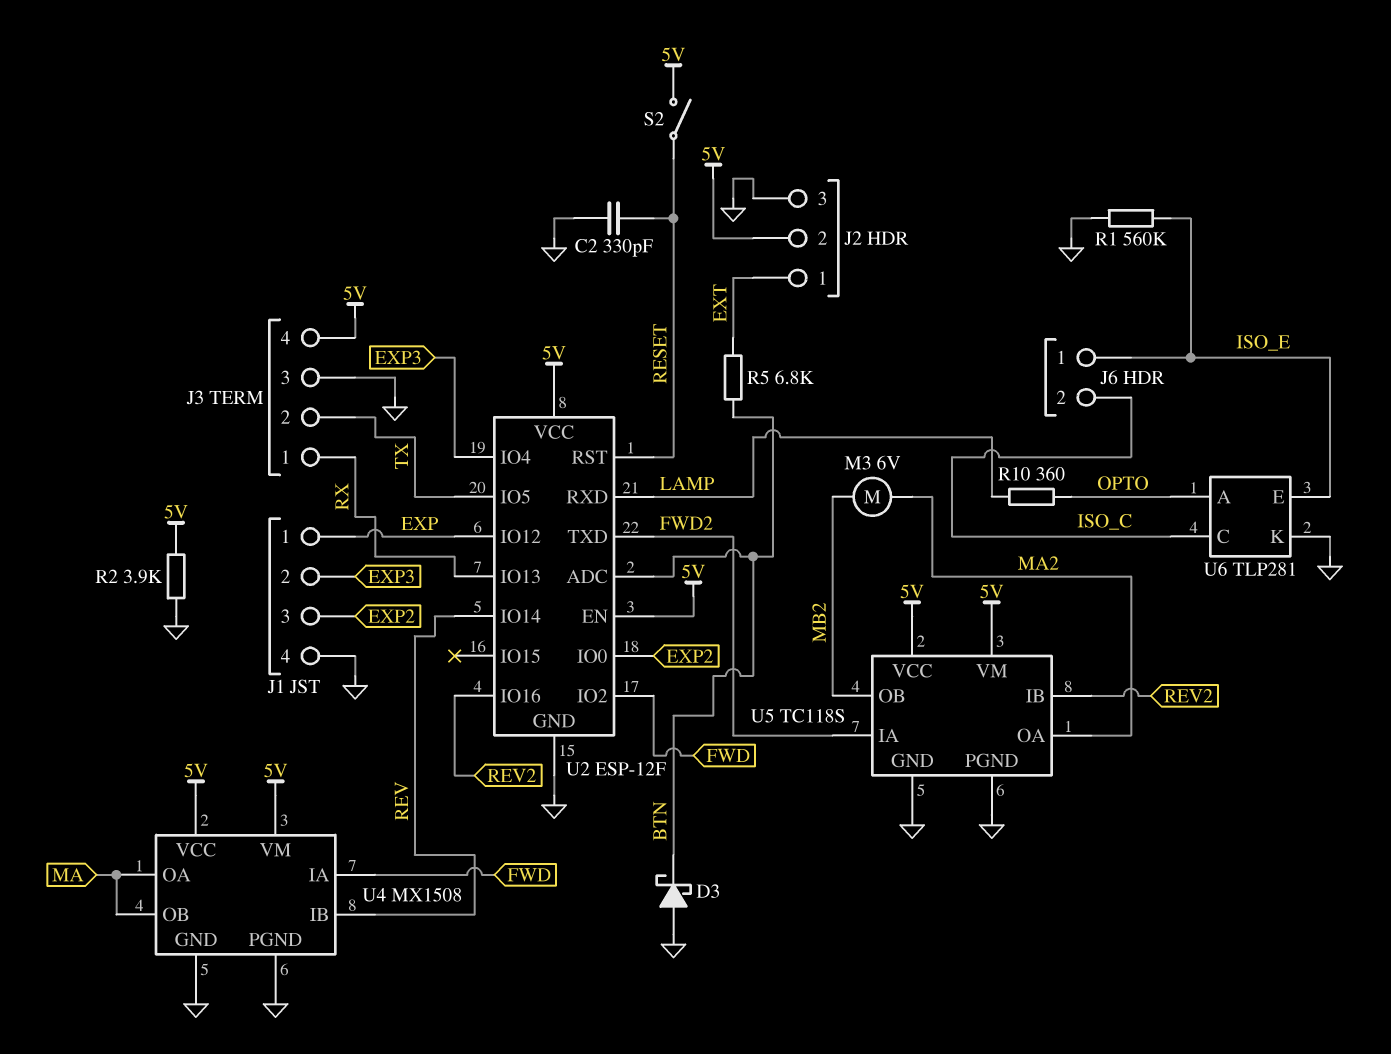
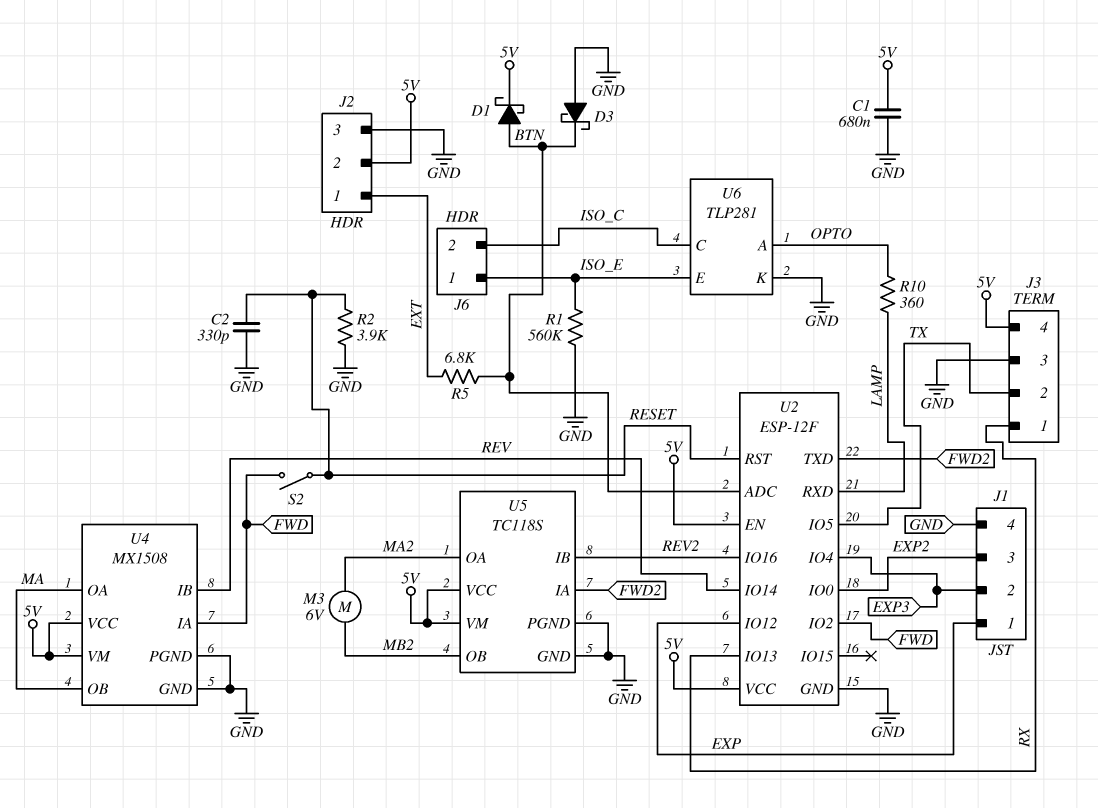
C1: none -> 680nF (5V, GND)
D1: none -> schottky (A BTN, K 5V)
R2: 3.9k (5V, GND) -> 3.9k (GND, RESET)
S2: switch (5V, RESET) -> switch (FWD, RESET)

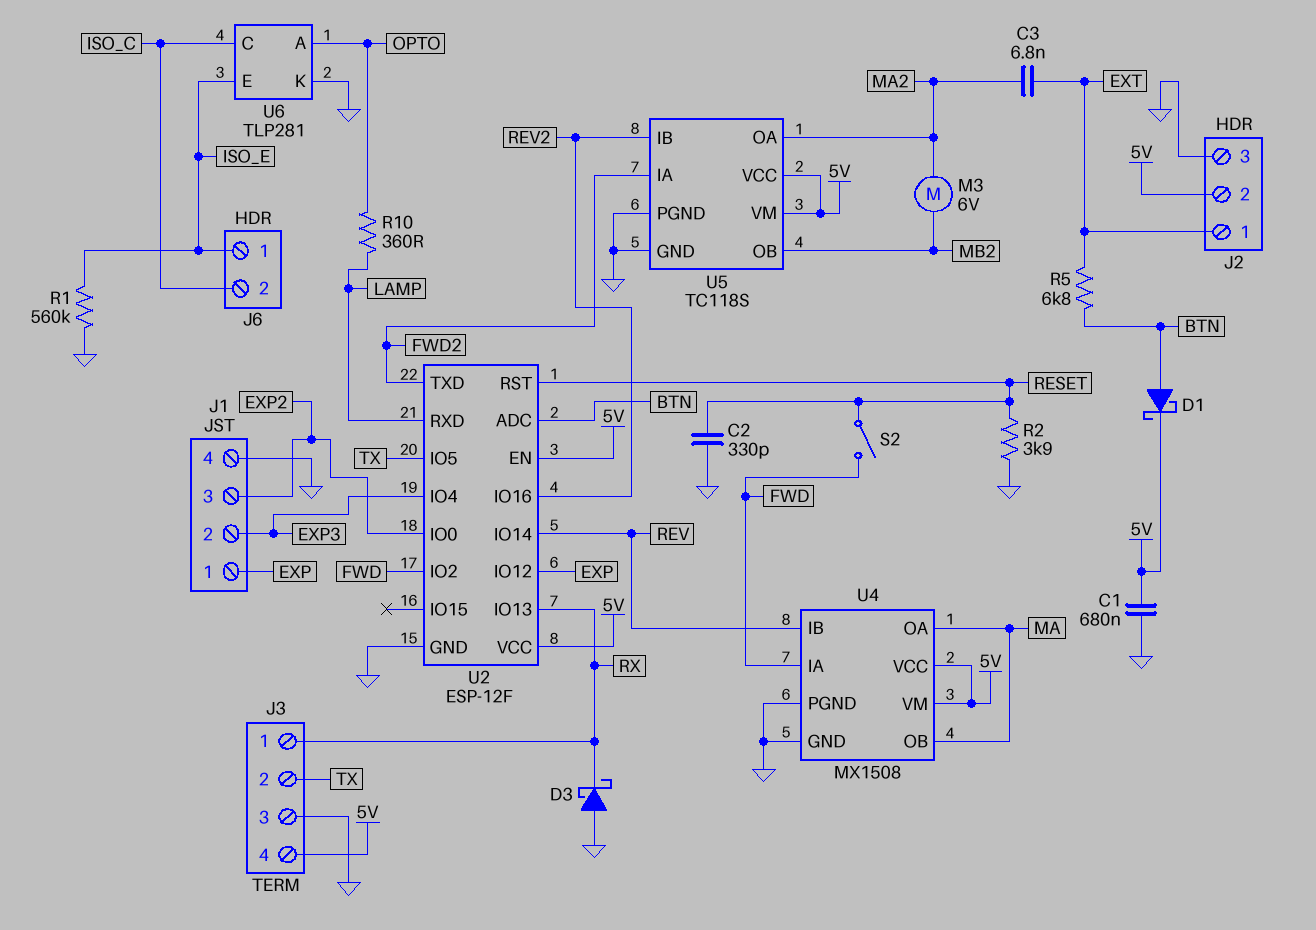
C3: none -> 6.8nF (EXT, MA2)
D3: schottky (A GND, K BTN) -> schottky (A GND, K RX)

